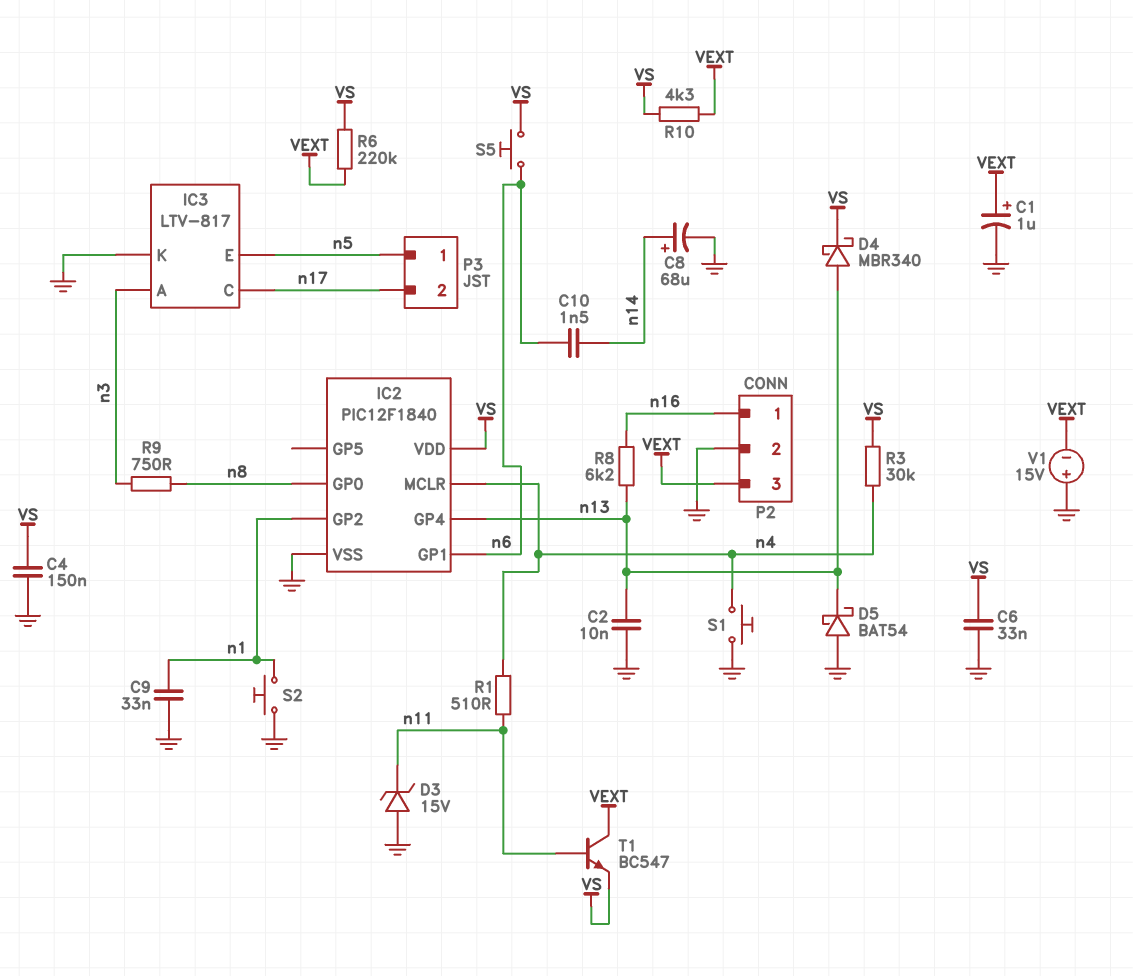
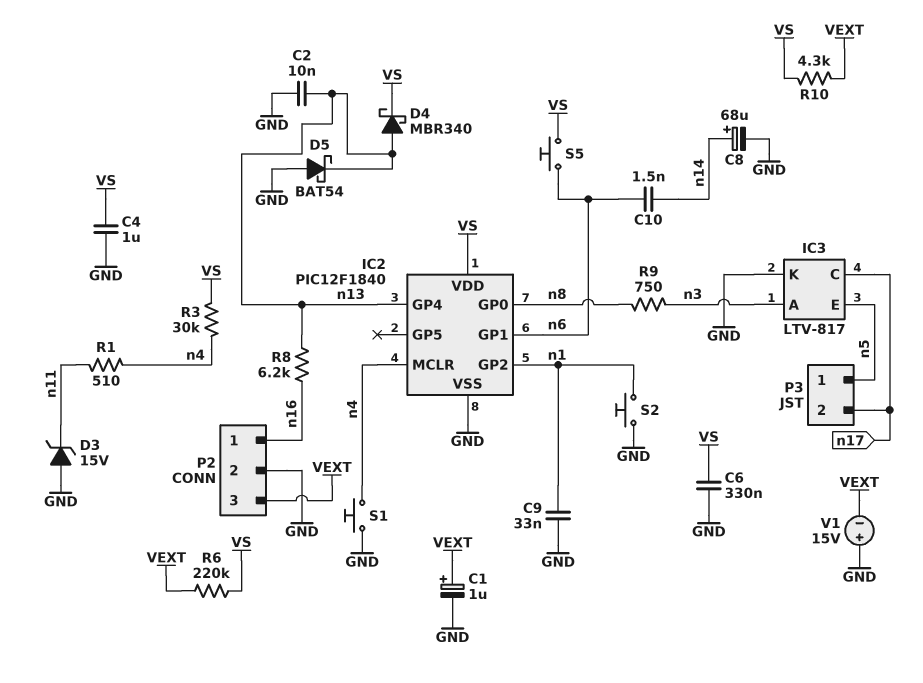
C4: 150nF (GND, VS) -> 1uF (GND, VS)
C6: 33nF (GND, VS) -> 330nF (GND, VS)
T1: NPN BC547 (B n11, C VEXT, E VS) -> none

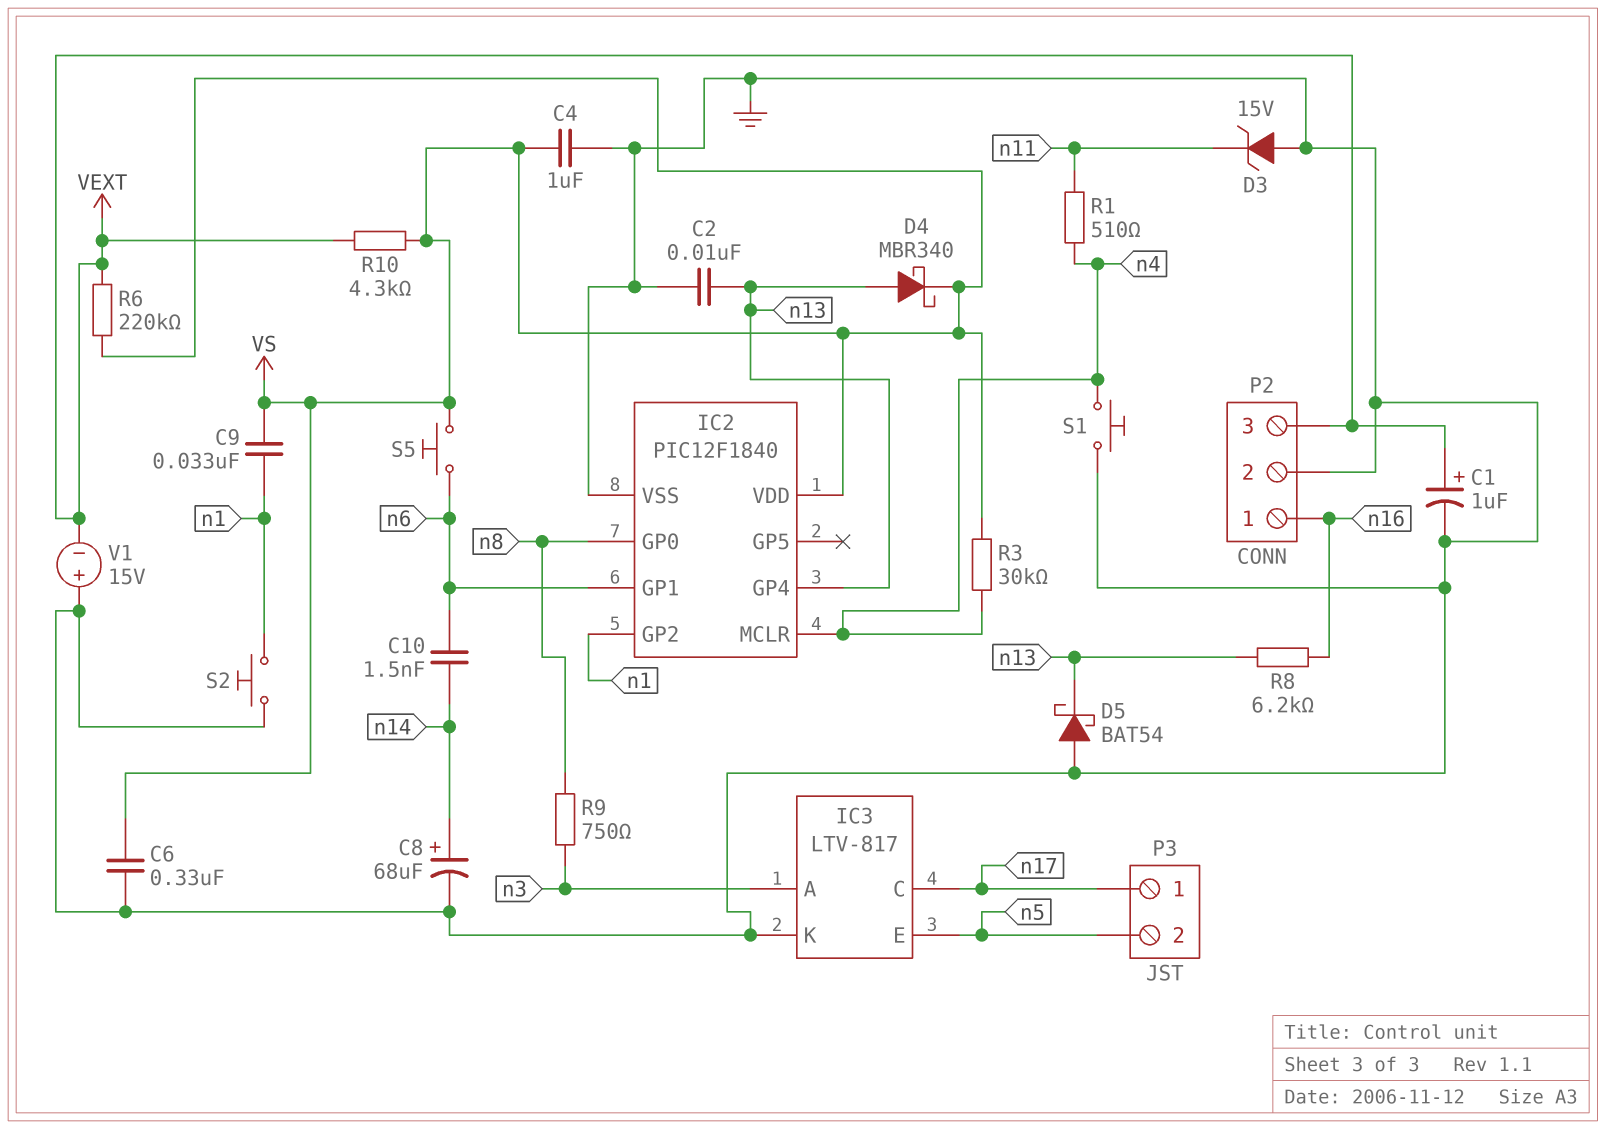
C9: 33nF (GND, n1) -> 33nF (VS, n1)
P3 pin 1: n5 -> n17
P3 pin 2: n17 -> n5

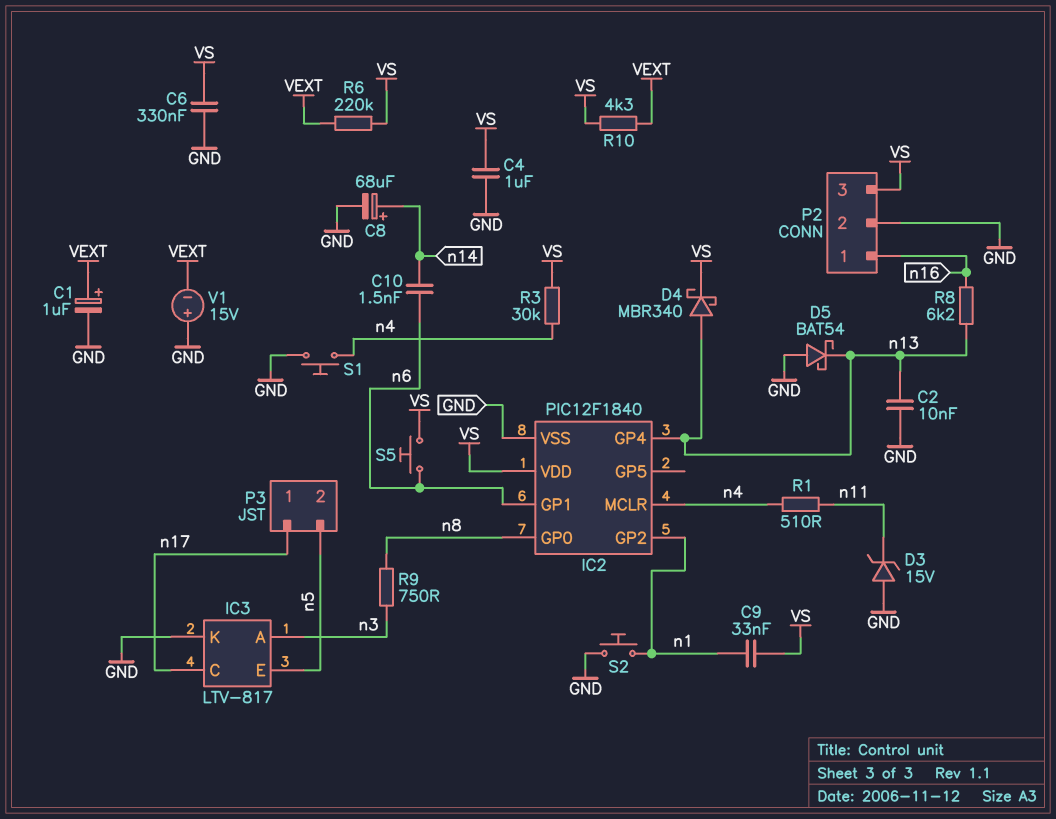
P2 pin 3: VEXT -> VS

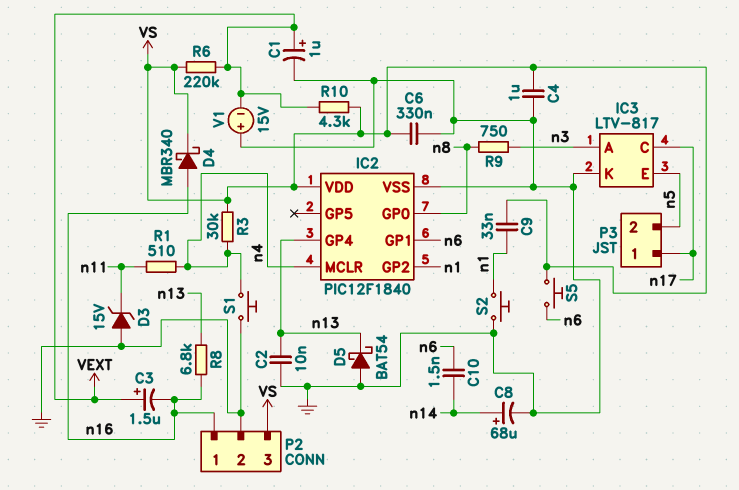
C3: none -> 1.5uF (plus VEXT, minus n16)
D4: schottky MBR340 (A n13, K VS) -> schottky MBR340 (A n16, K VS)
R8: 6.2k (n13, n16) -> 6.8k (n13, n16)

